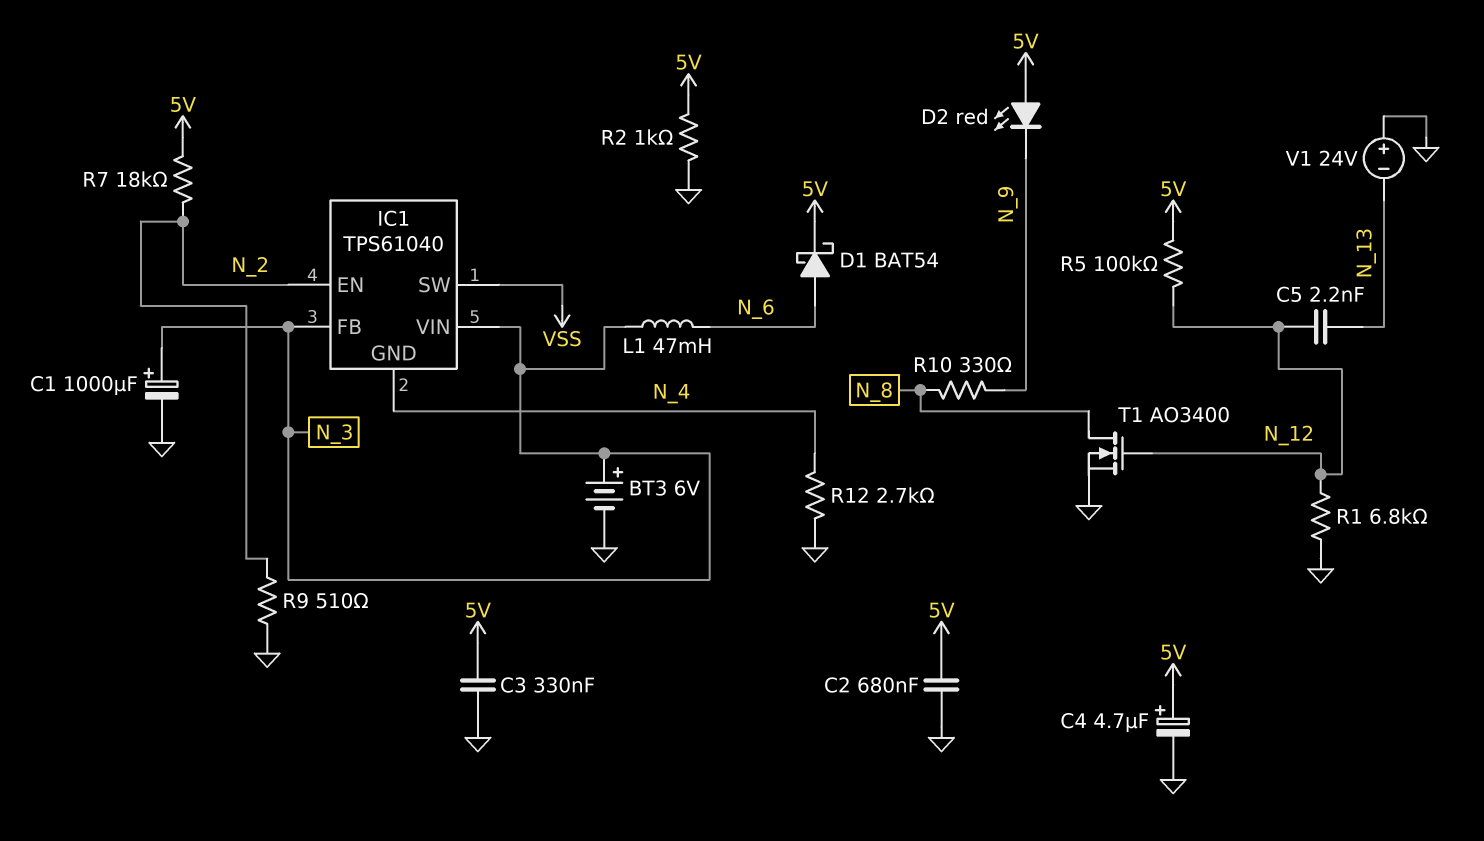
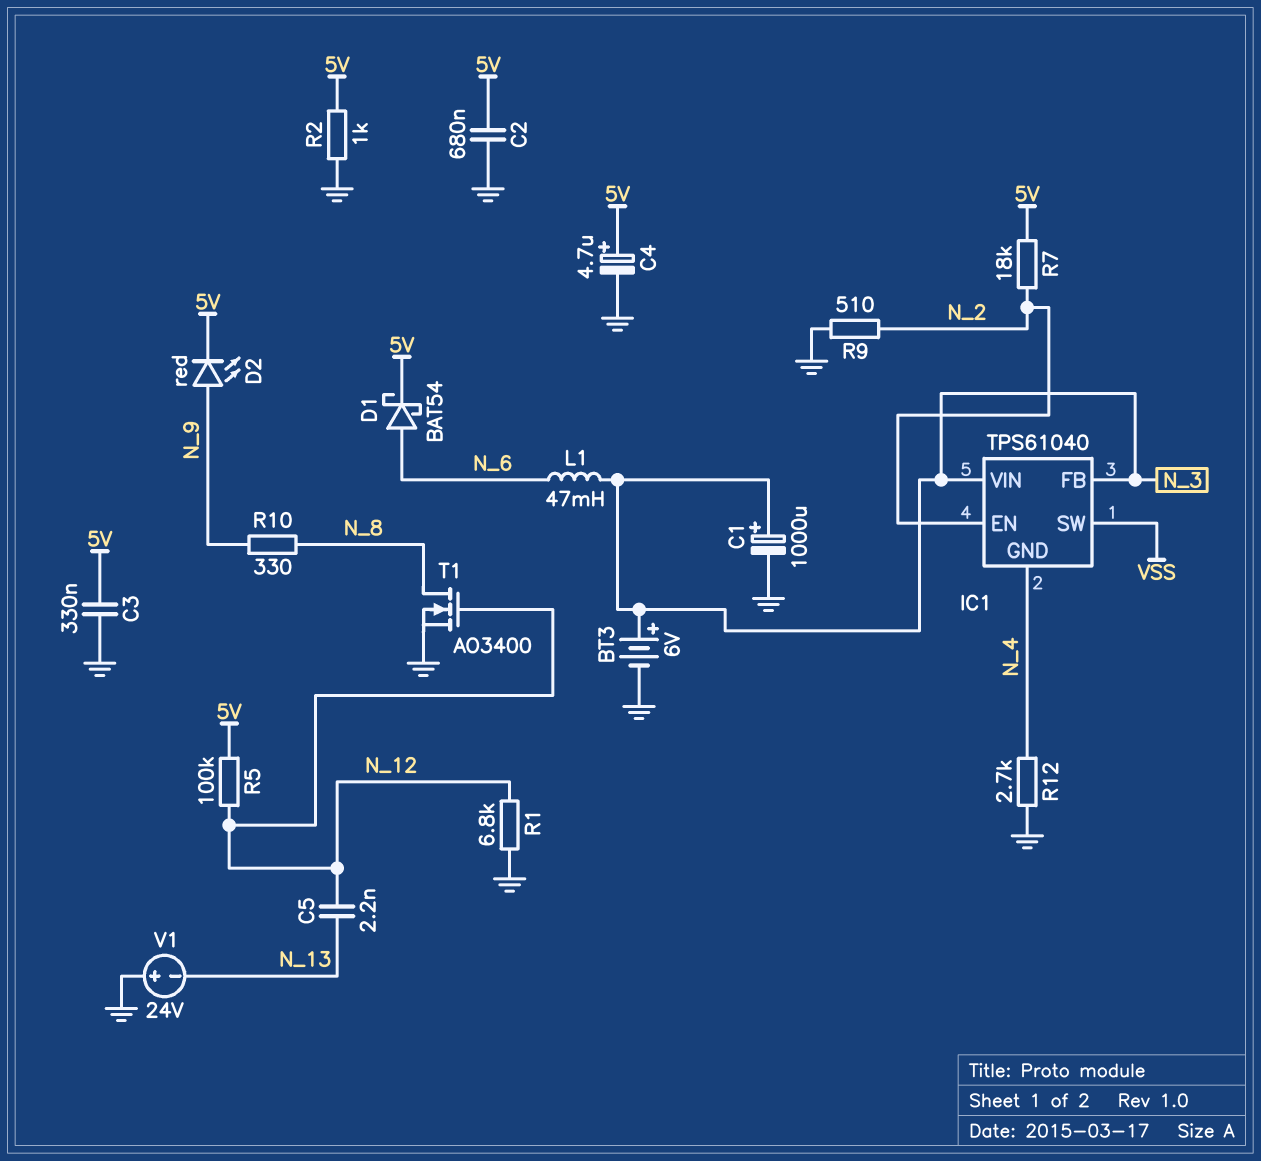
D2: LED red (A 5V, K N_9) -> LED red (A N_9, K 5V)

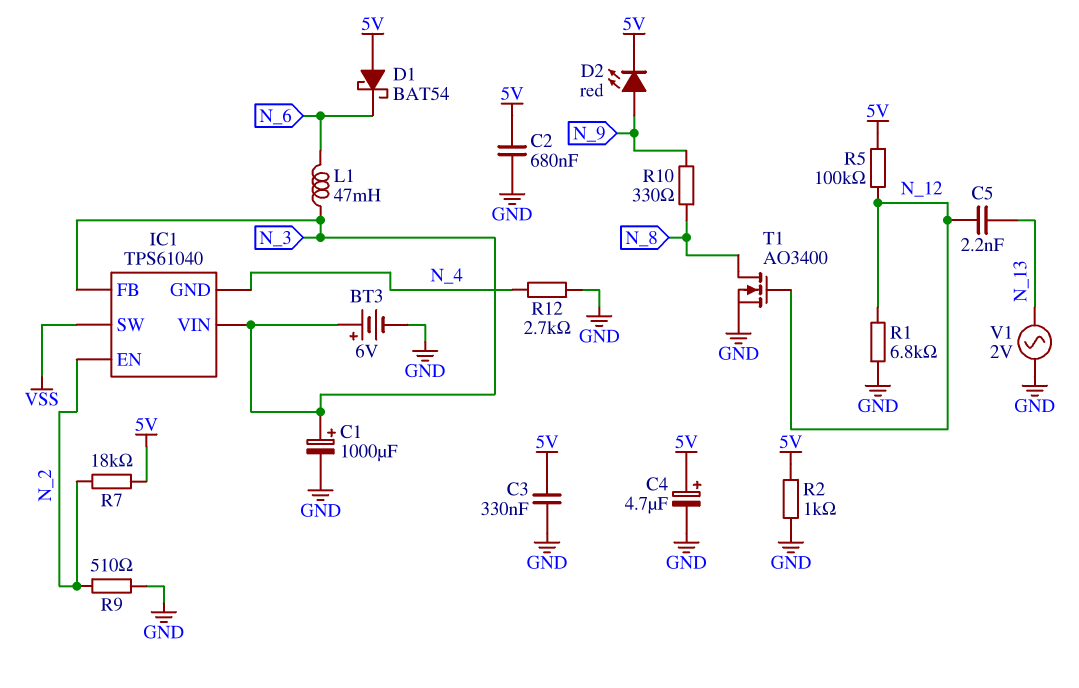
D1: schottky BAT54 (A N_6, K 5V) -> schottky BAT54 (A 5V, K N_6)
V1: 24V (plus GND, minus N_13) -> AC 2V (GND, N_13)

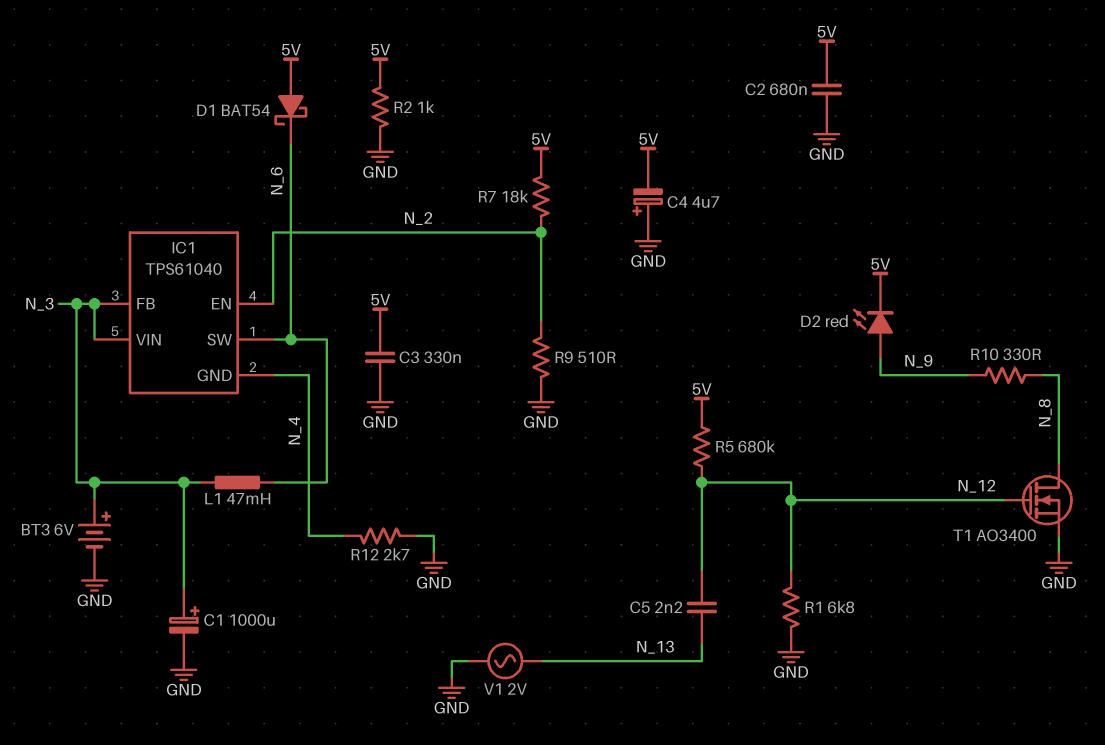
C4: 4.7uF (plus 5V, minus GND) -> 4.7uF (plus GND, minus 5V)
IC1 pin SW: VSS -> N_6
R5: 100k (5V, N_12) -> 680k (5V, N_12)

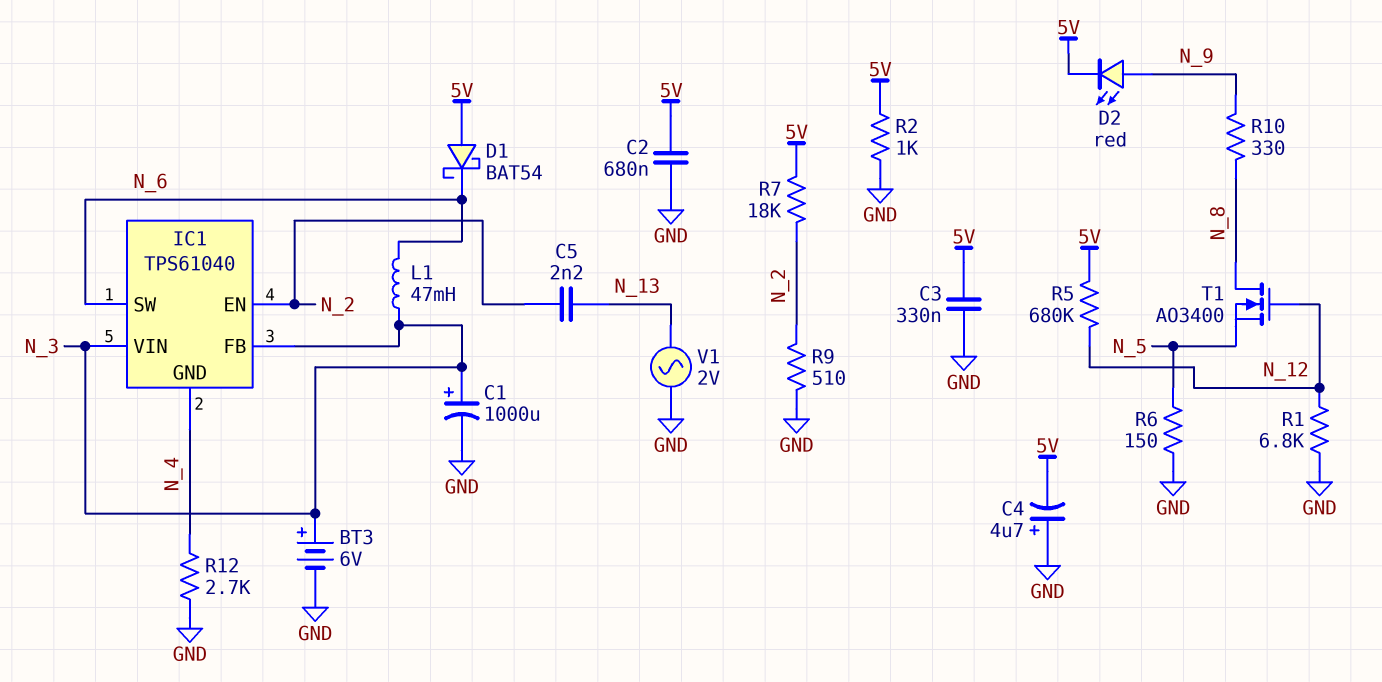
C5: 2.2nF (N_12, N_13) -> 2.2nF (N_2, N_13)
R6: none -> 150 (GND, N_5)
T1: NMOS AO3400 (G N_12, D N_8, S GND) -> NMOS AO3400 (G N_12, D N_8, S N_5)

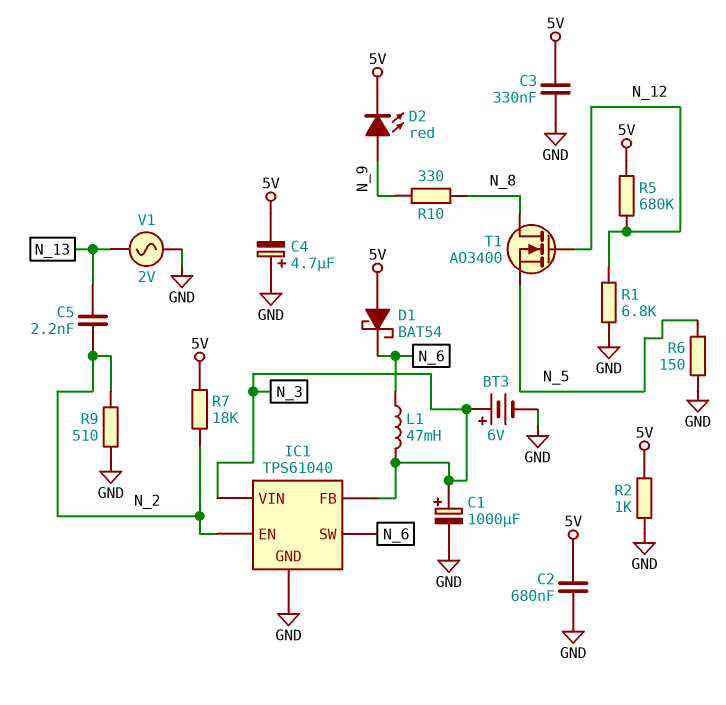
IC1 pin GND: N_4 -> GND
R12: 2.7k (GND, N_4) -> none

